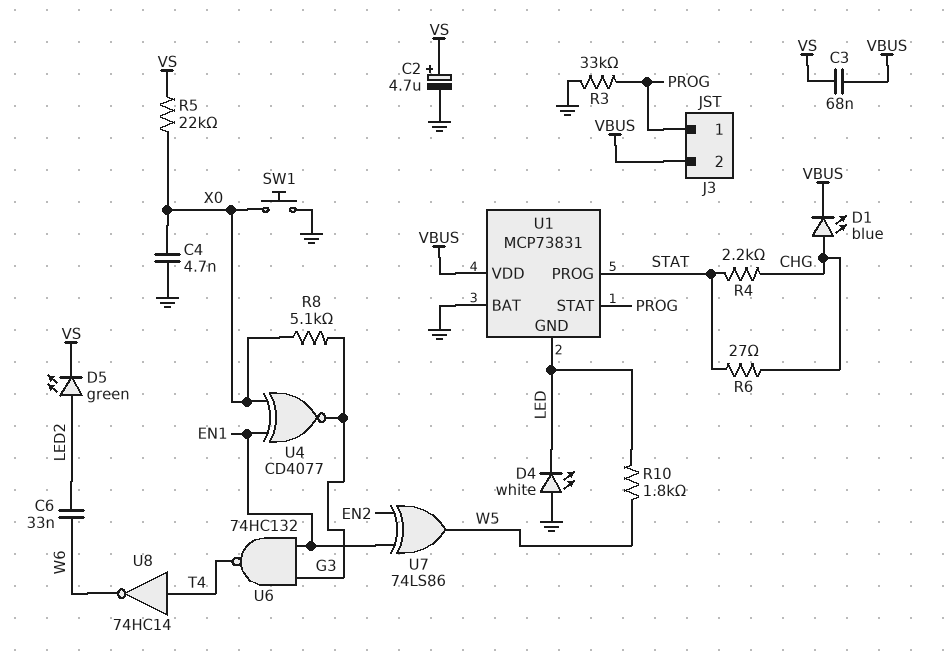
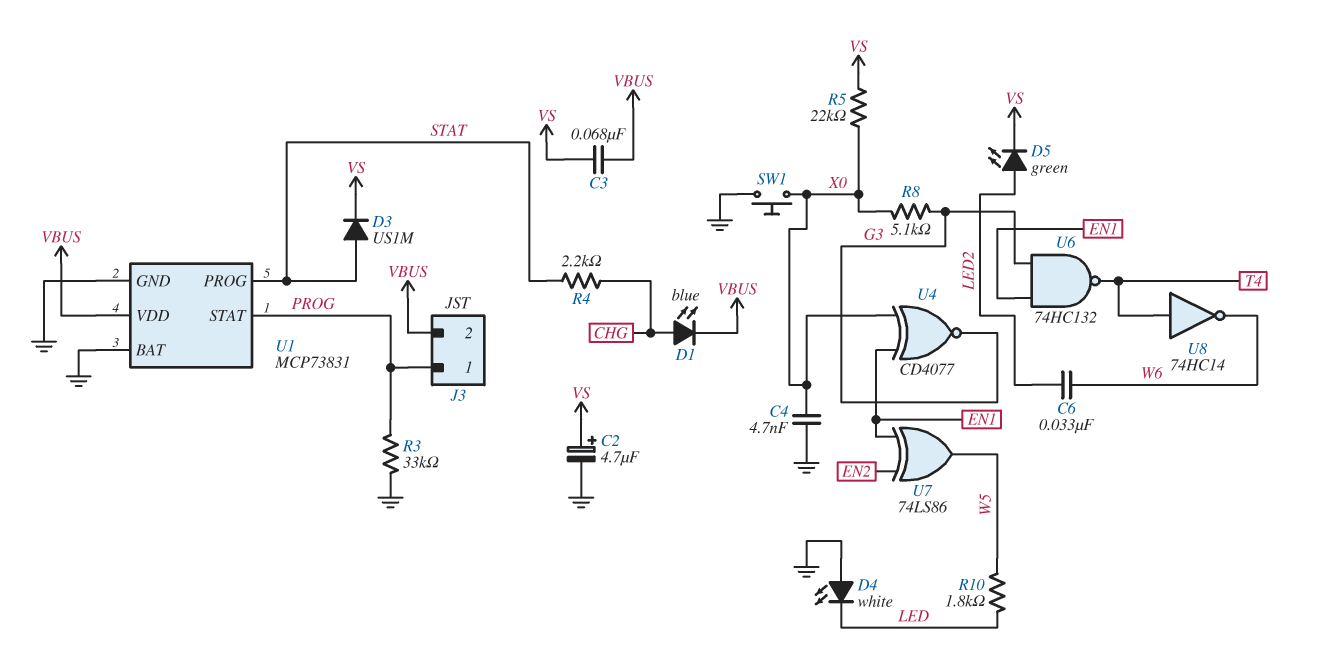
D3: none -> diode US1M (A STAT, K VS)
R6: 27 (CHG, STAT) -> none
U1 pin GND: LED -> GND

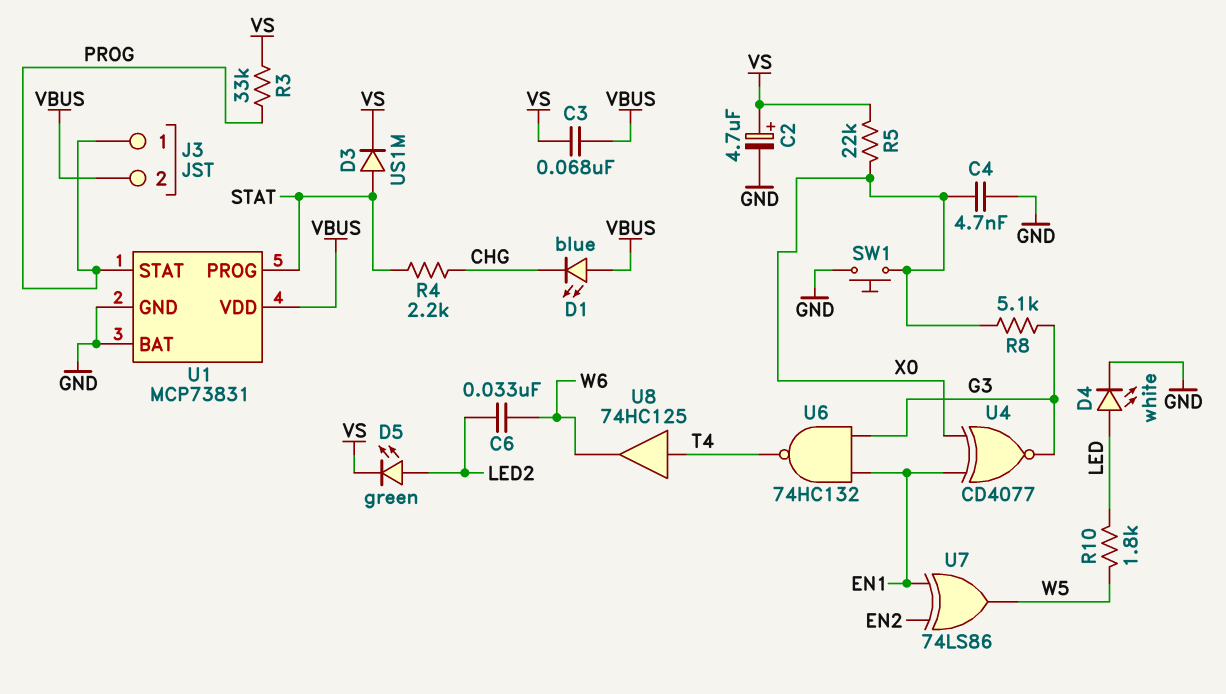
D1: LED blue (A CHG, K VBUS) -> LED blue (A VBUS, K CHG)
D4: LED white (A GND, K LED) -> LED white (A LED, K GND)
R3: 33k (GND, PROG) -> 33k (PROG, VS)
U8: NOT 74HC14 (in T4, out W6) -> buffer 74HC125 (in T4, out W6)

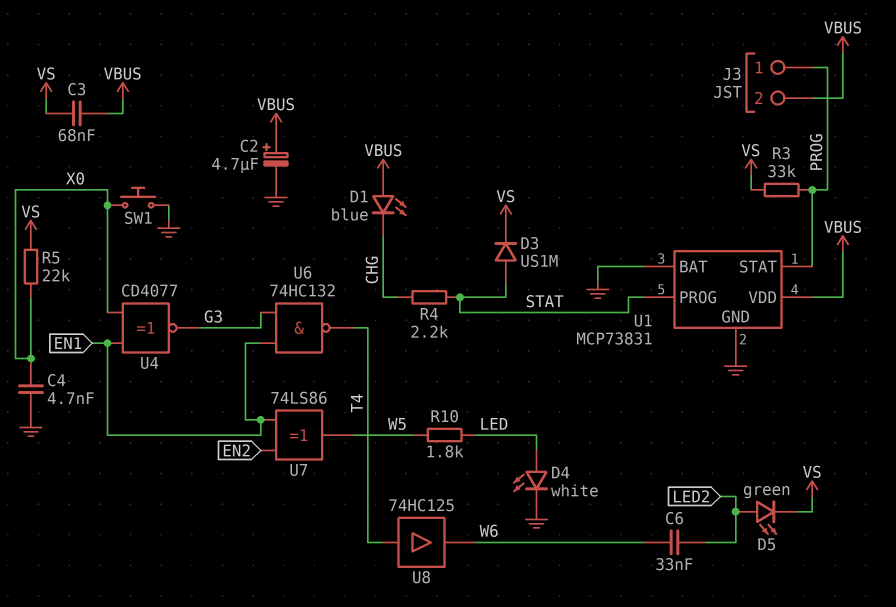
C2: 4.7uF (plus VS, minus GND) -> 4.7uF (plus VBUS, minus GND)
R8: 5.1k (G3, X0) -> none

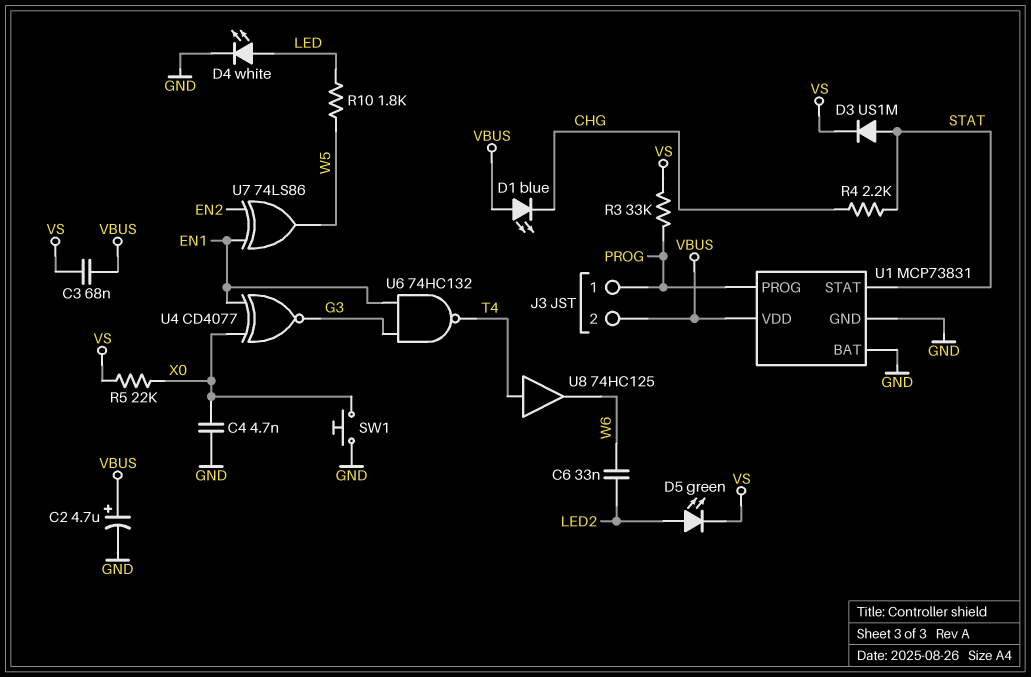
U1 pin PROG: STAT -> PROG
U1 pin STAT: PROG -> STAT

